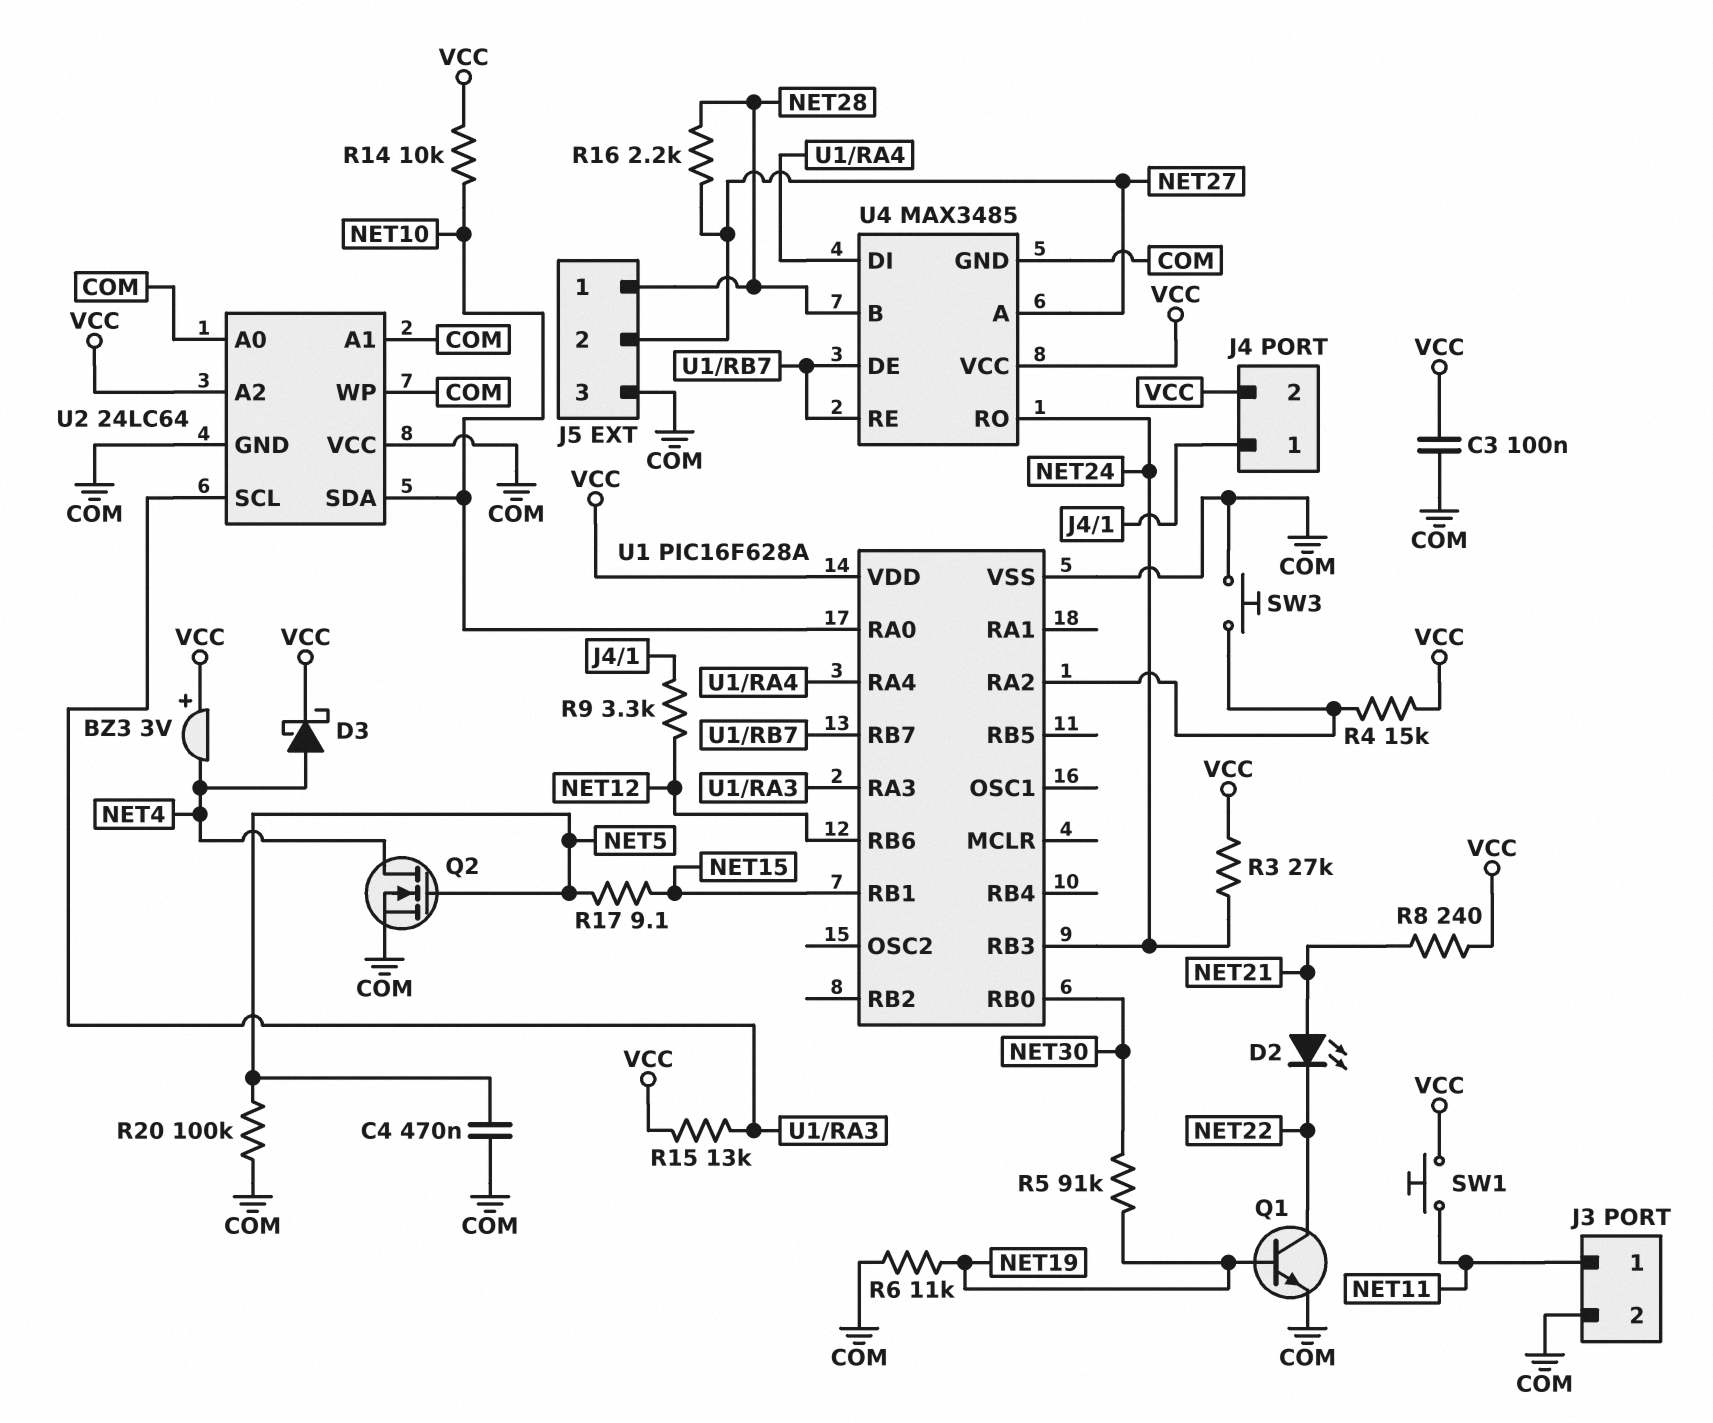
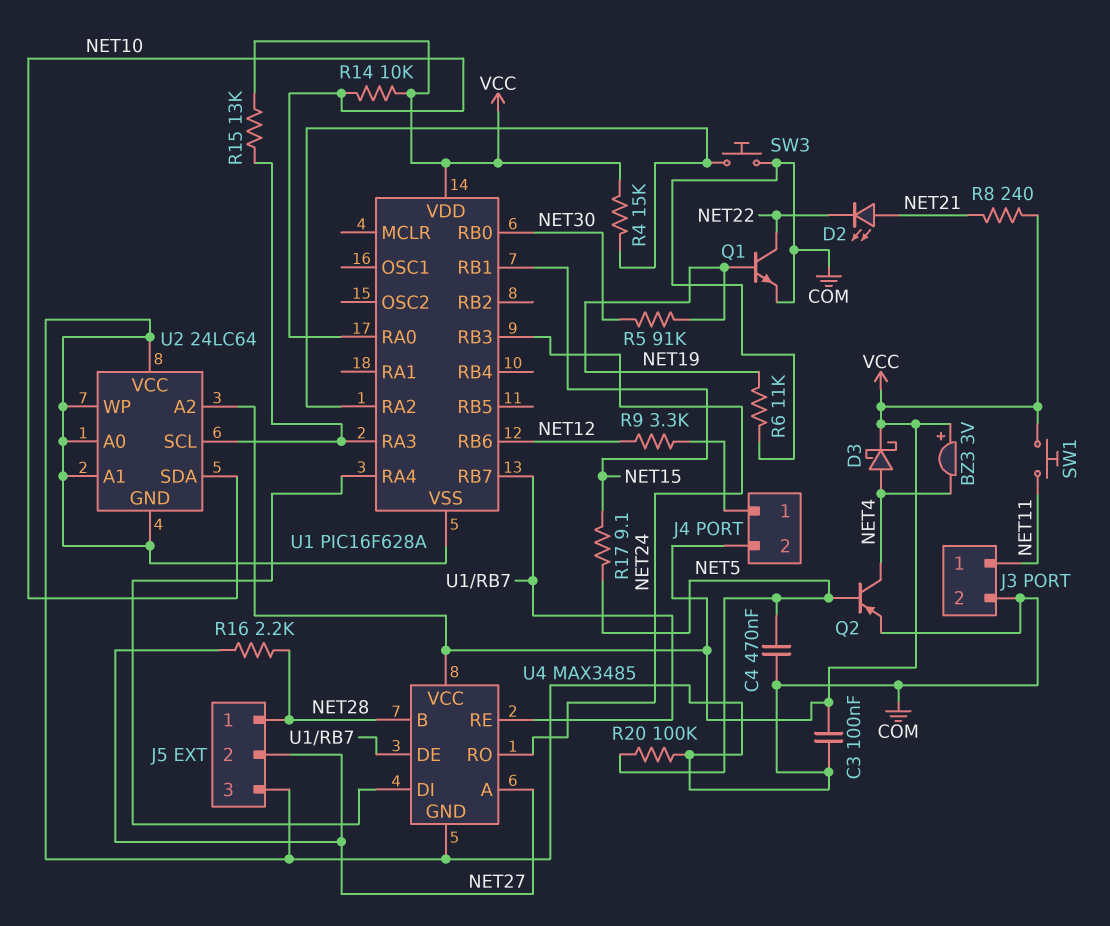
Q2: NMOS (G NET5, D NET4, S COM) -> PNP (B NET5, C NET4, E COM)
R3: 27k (NET24, VCC) -> none

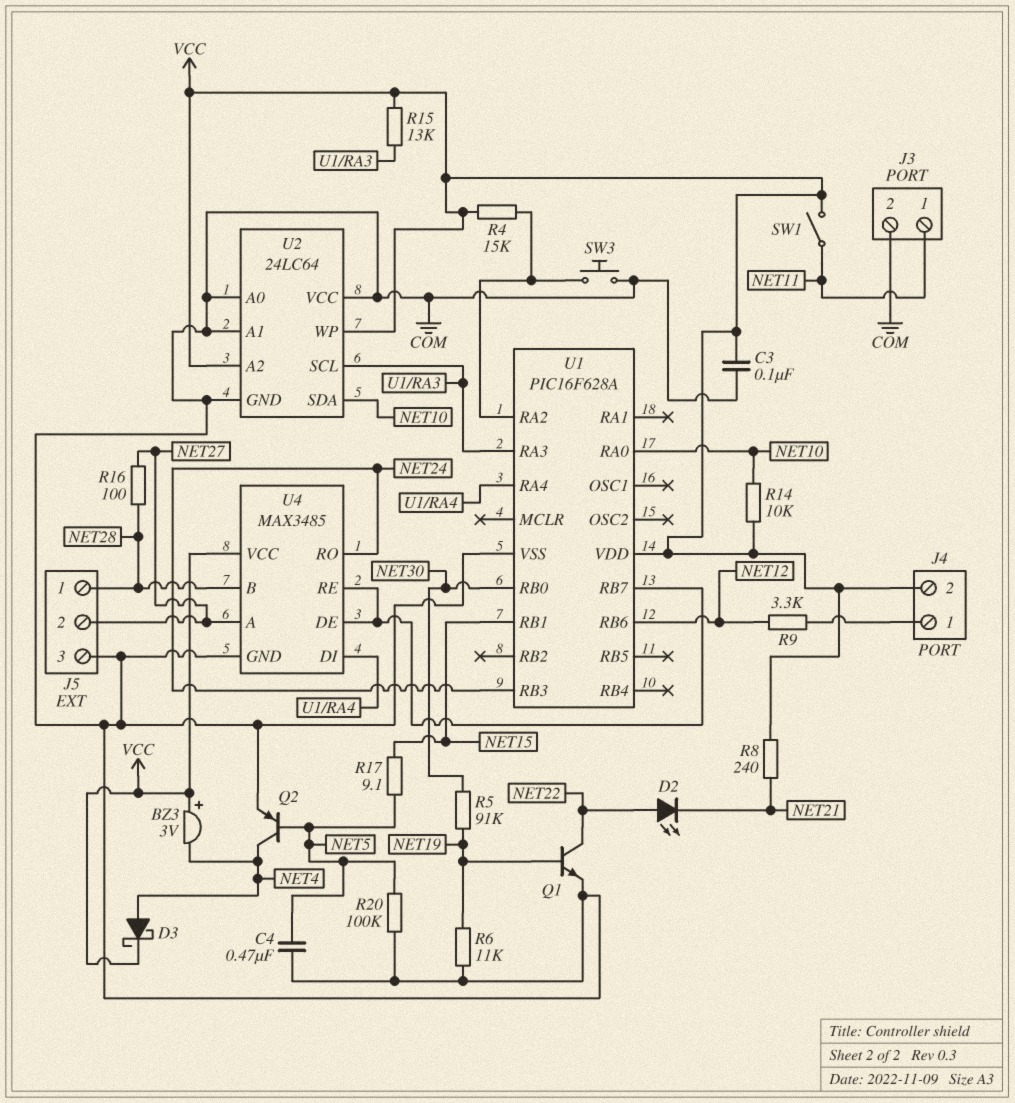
D2: LED (A NET21, K NET22) -> LED (A NET22, K NET21)
R16: 2.2k (NET27, NET28) -> 100 (NET27, NET28)
SW1: button (NET11, VCC) -> switch (NET11, VCC)
U2 pin WP: COM -> VCC

